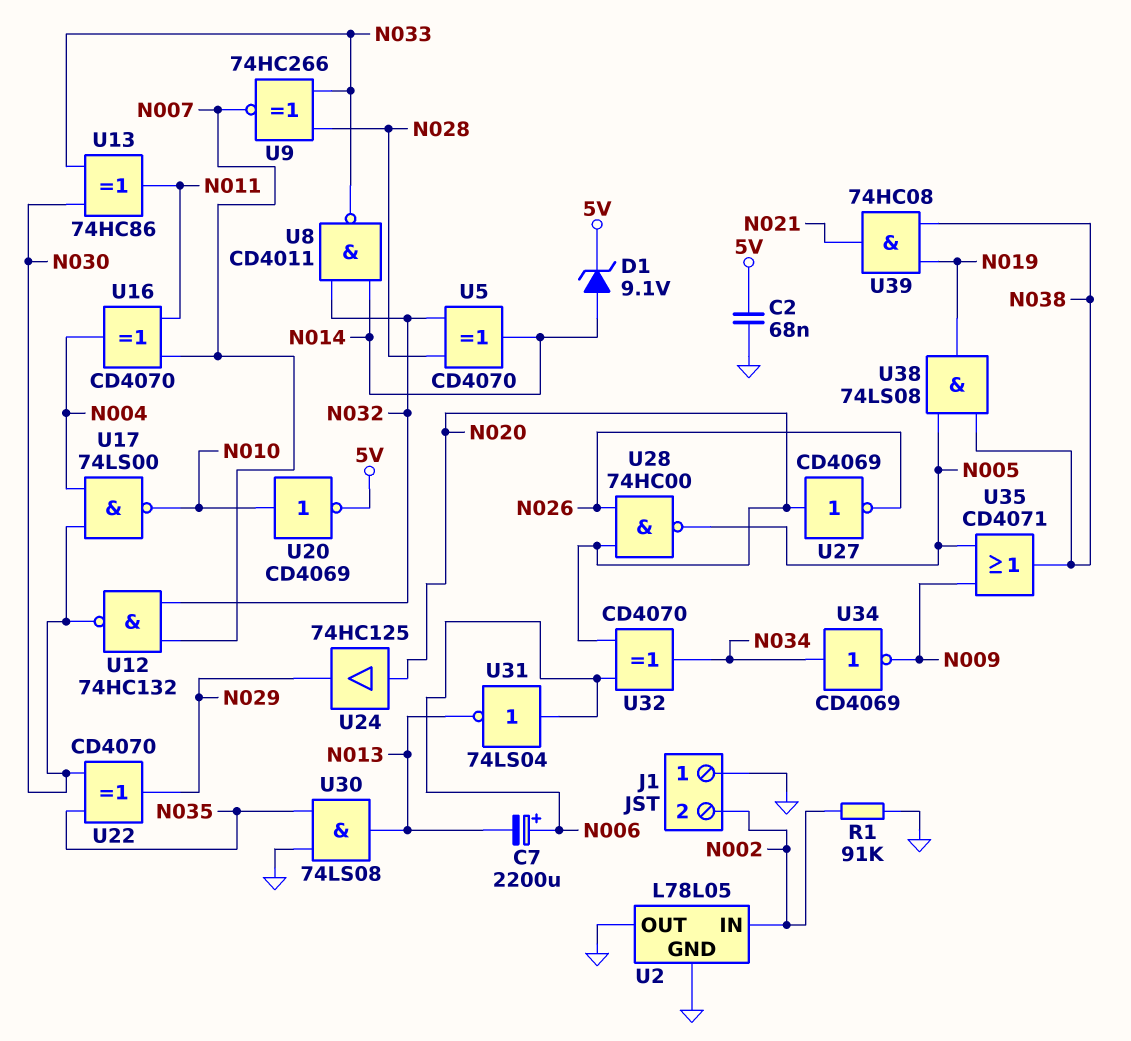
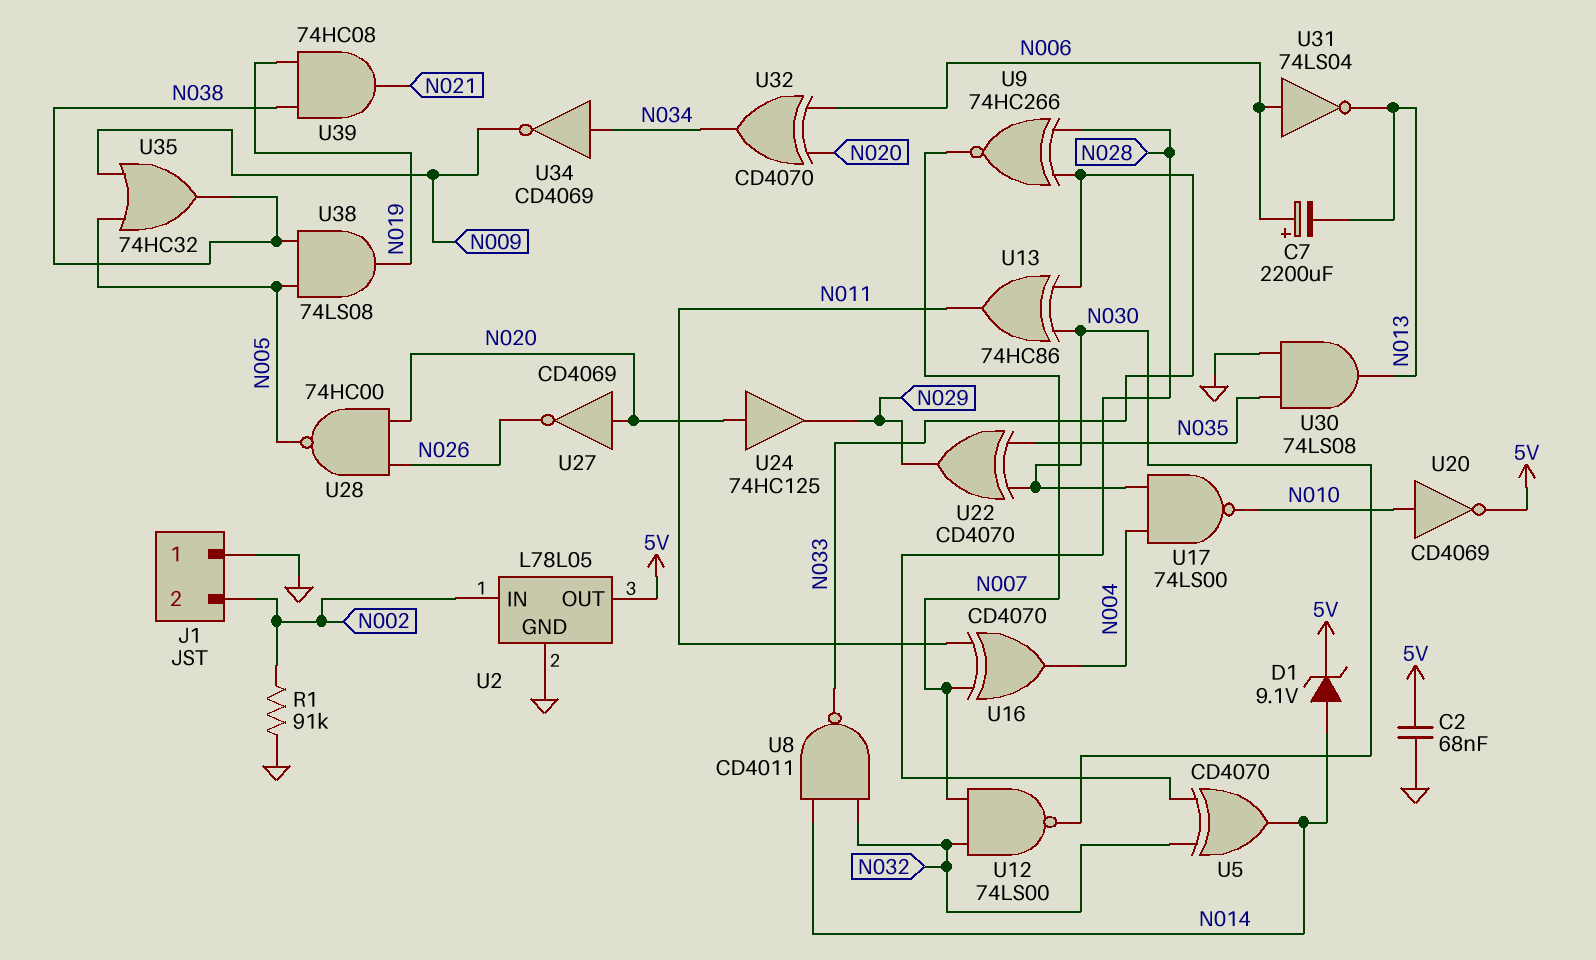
U2 pin OUT: GND -> 5V
U12: NAND 74HC132 (in N007, in N032, out N030) -> NAND 74LS00 (in N007, in N032, out N030)
U35: OR CD4071 (in N005, in N009, out N038) -> OR 74HC32 (in N005, in N009, out N038)

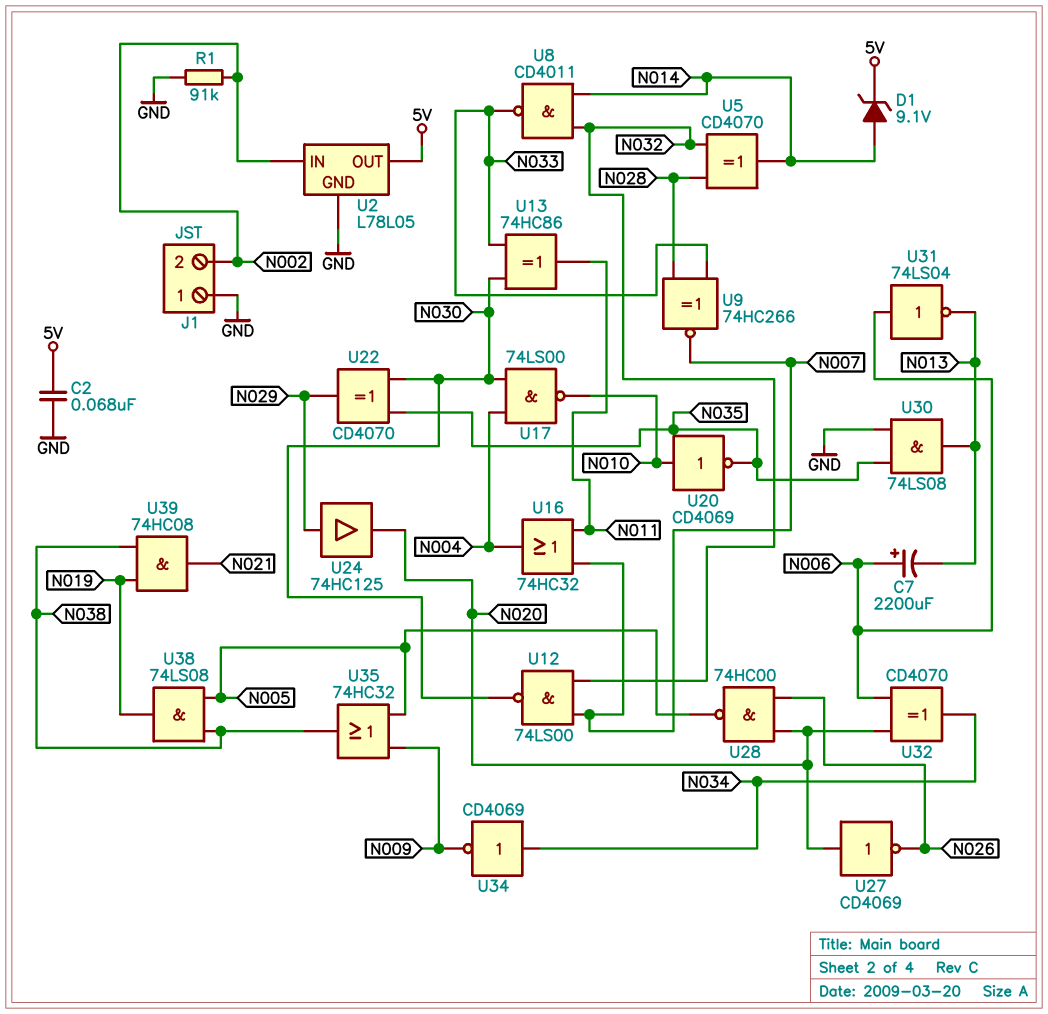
U16: XOR CD4070 (in N007, in N011, out N004) -> OR 74HC32 (in N007, in N011, out N004)
U20: NOT CD4069 (in N010, out 5V) -> NOT CD4069 (in N010, out N035)
U24: buffer 74HC125 (in N020, out N029) -> buffer 74HC125 (in N029, out N020)

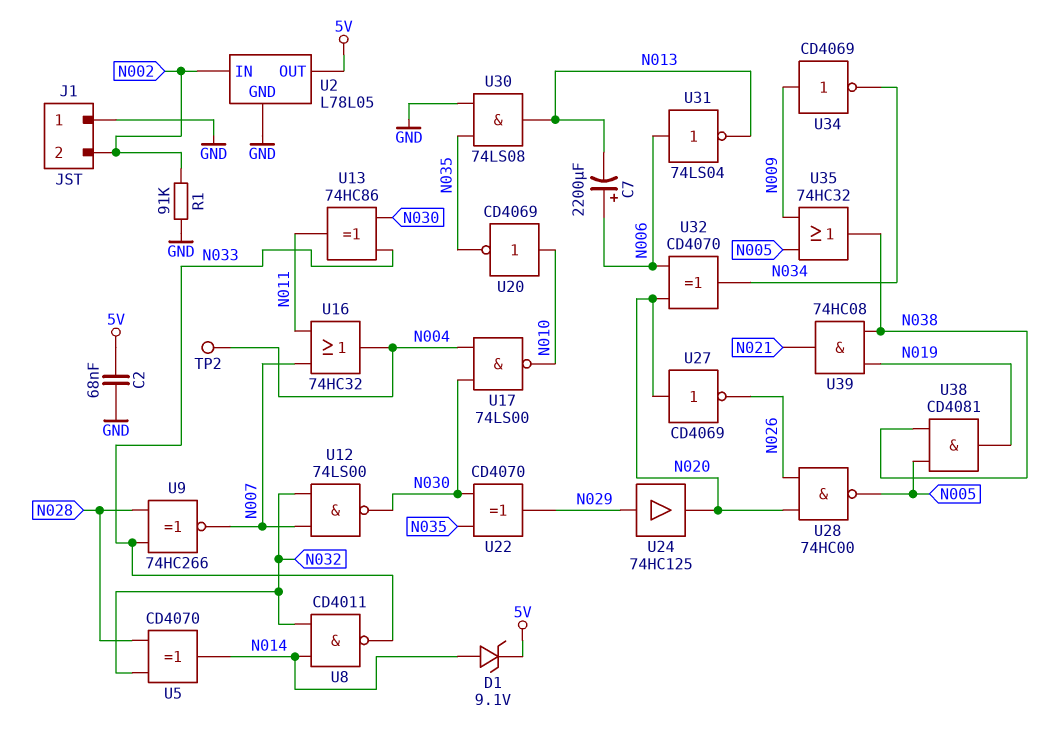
TP2: none -> test point (N004)
U34: NOT CD4069 (in N034, out N009) -> NOT CD4069 (in N009, out N034)
U38: AND 74LS08 (in N005, in N038, out N019) -> AND CD4081 (in N005, in N038, out N019)

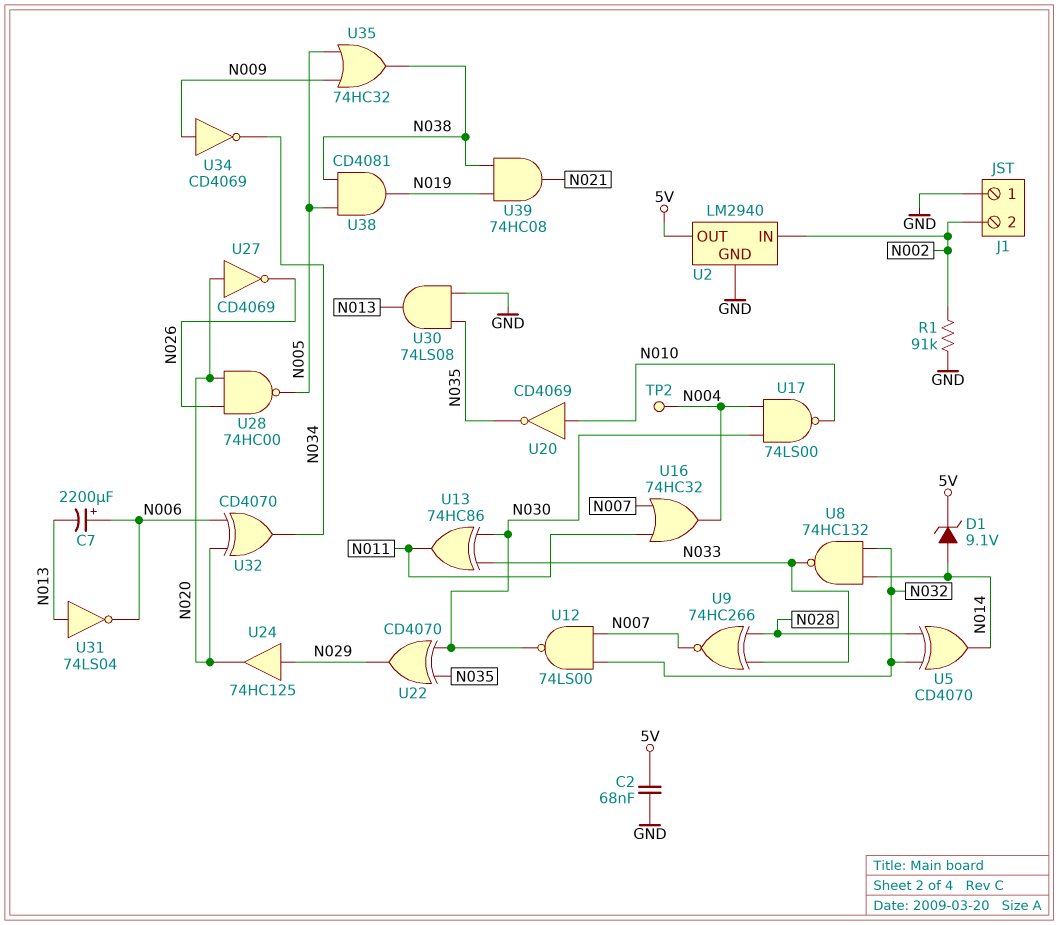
U2: L78L05 -> LM2940
U8: NAND CD4011 (in N014, in N032, out N033) -> NAND 74HC132 (in N014, in N032, out N033)
U31: NOT 74LS04 (in N006, out N013) -> NOT 74LS04 (in N013, out N006)

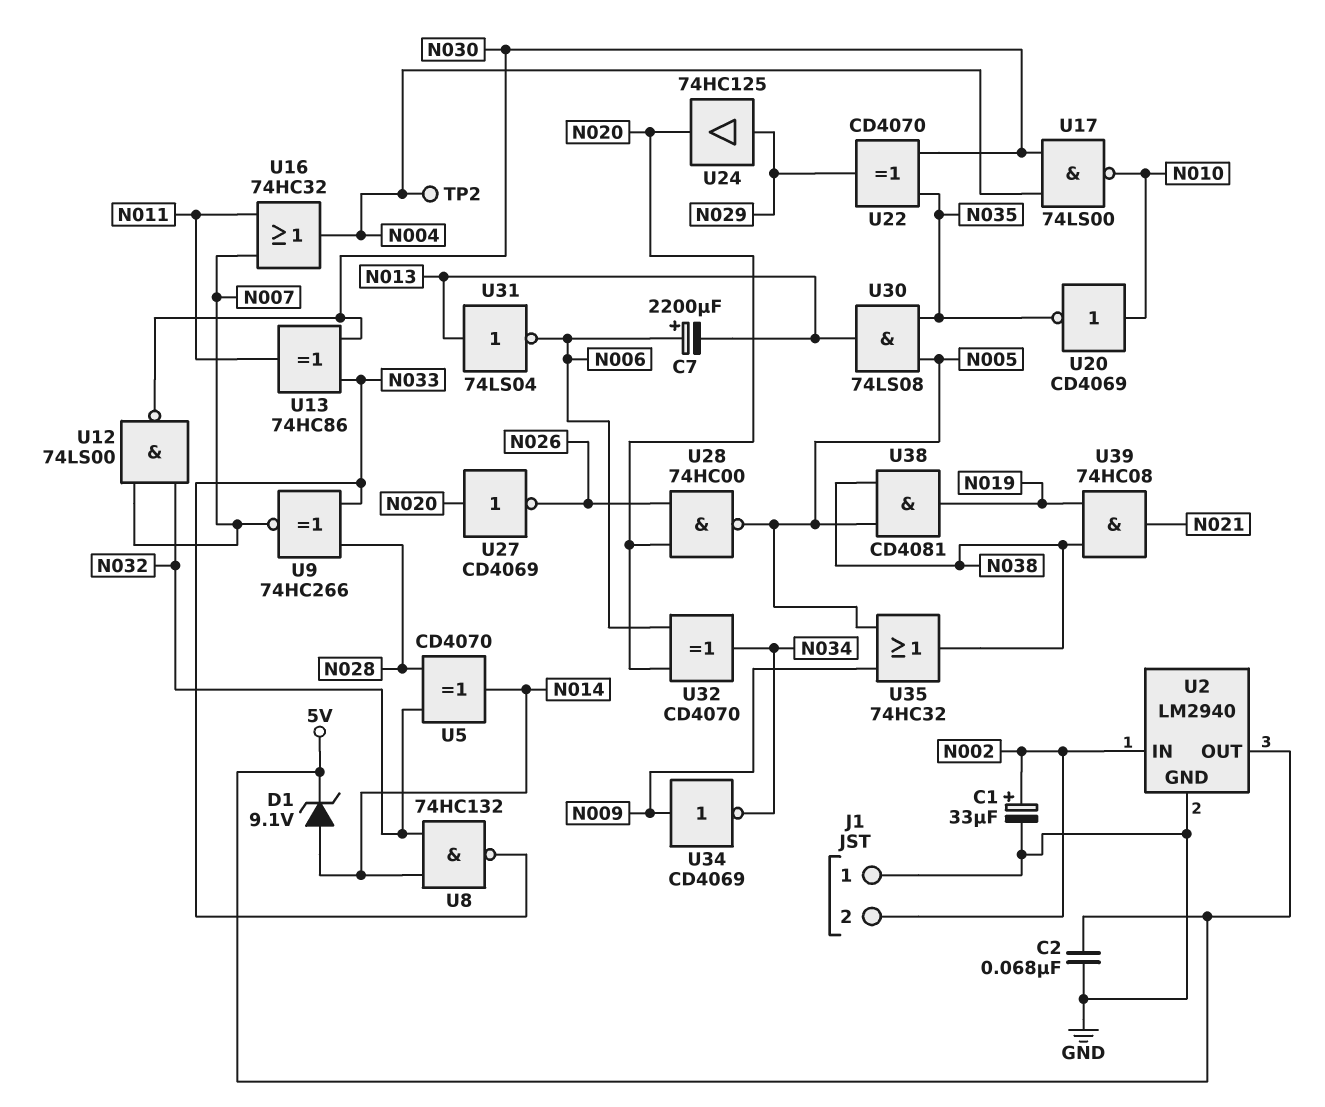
C1: none -> 33uF (plus N002, minus GND)
R1: 91k (GND, N002) -> none
U30: AND 74LS08 (in GND, in N035, out N013) -> AND 74LS08 (in N005, in N035, out N013)

